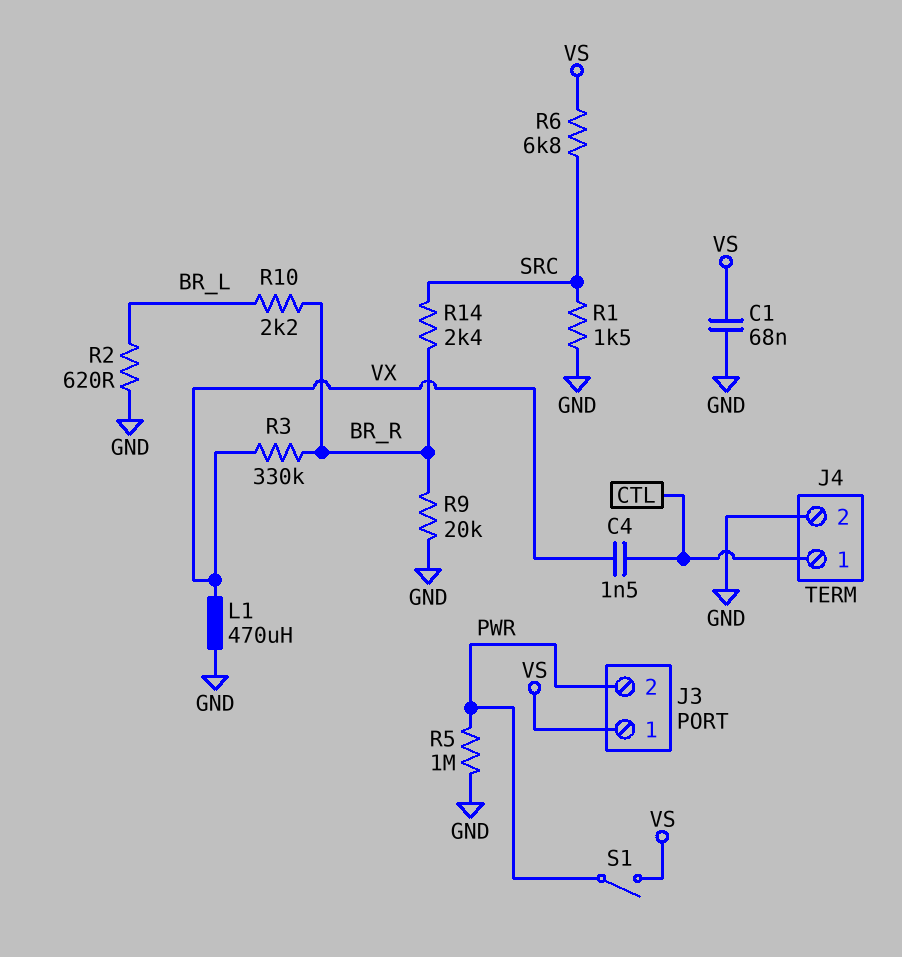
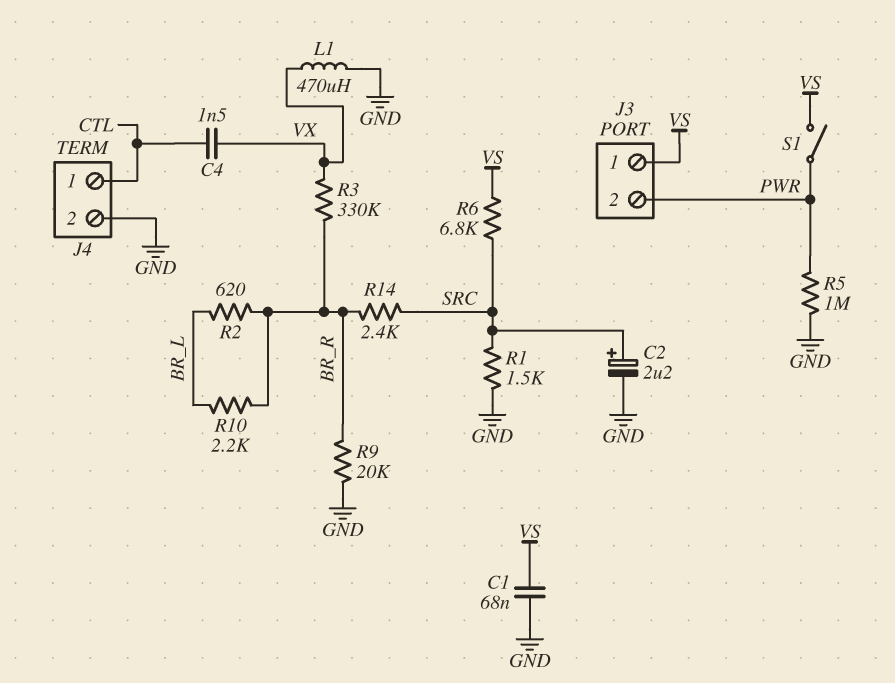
C2: none -> 2.2uF (plus SRC, minus GND)
R2: 620 (BR_L, GND) -> 620 (BR_L, BR_R)

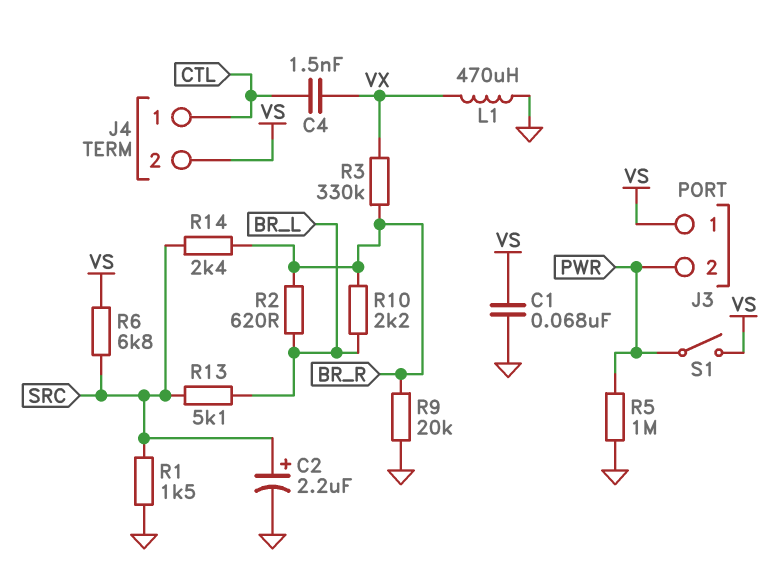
J4 pin 2: GND -> VS
R13: none -> 5.1k (BR_L, SRC)

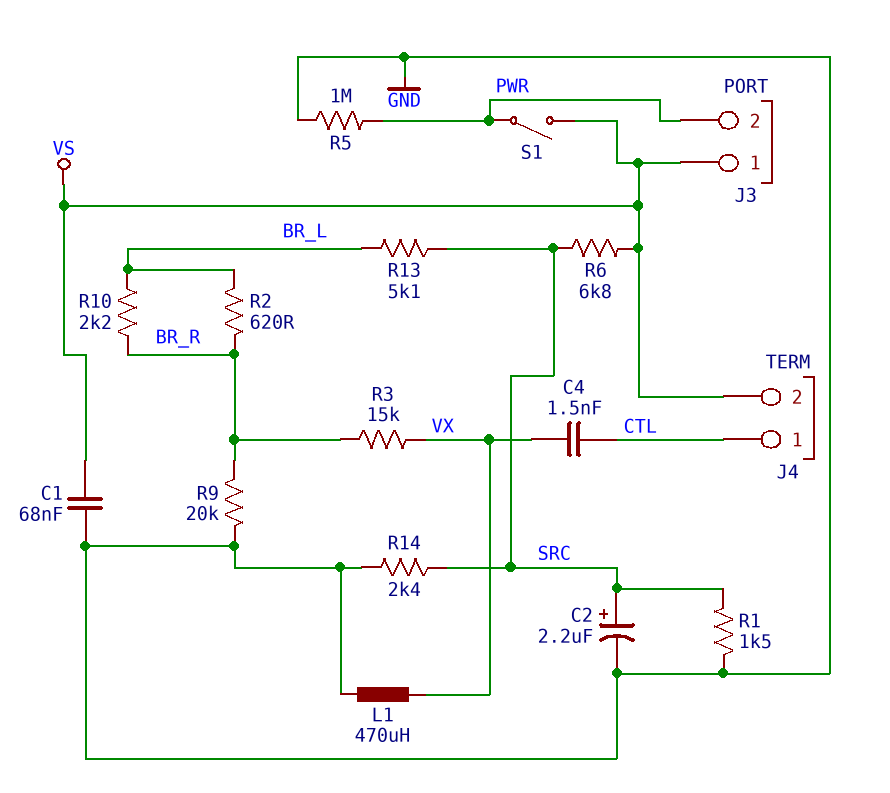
R3: 330k (BR_R, VX) -> 15k (BR_R, VX)
R14: 2.4k (BR_R, SRC) -> 2.4k (GND, SRC)

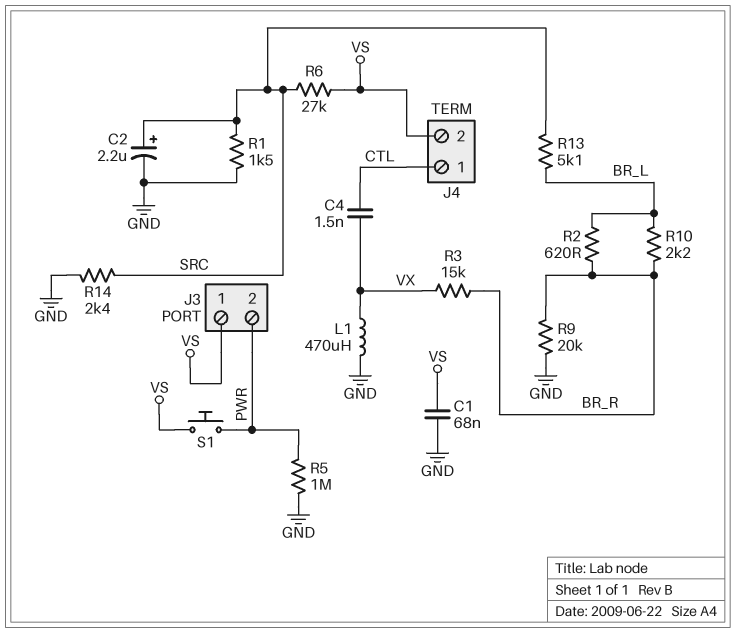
R6: 6.8k (SRC, VS) -> 27k (SRC, VS)
S1: switch (PWR, VS) -> button (PWR, VS)

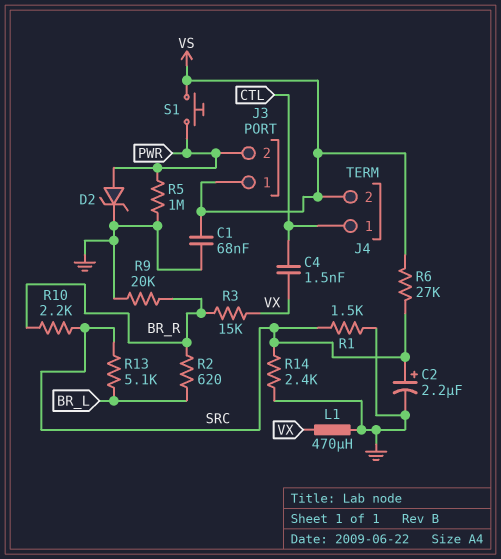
D2: none -> zener (A PWR, K GND)
R10: 2.2k (BR_L, BR_R) -> 2.2k (BR_R, SRC)

